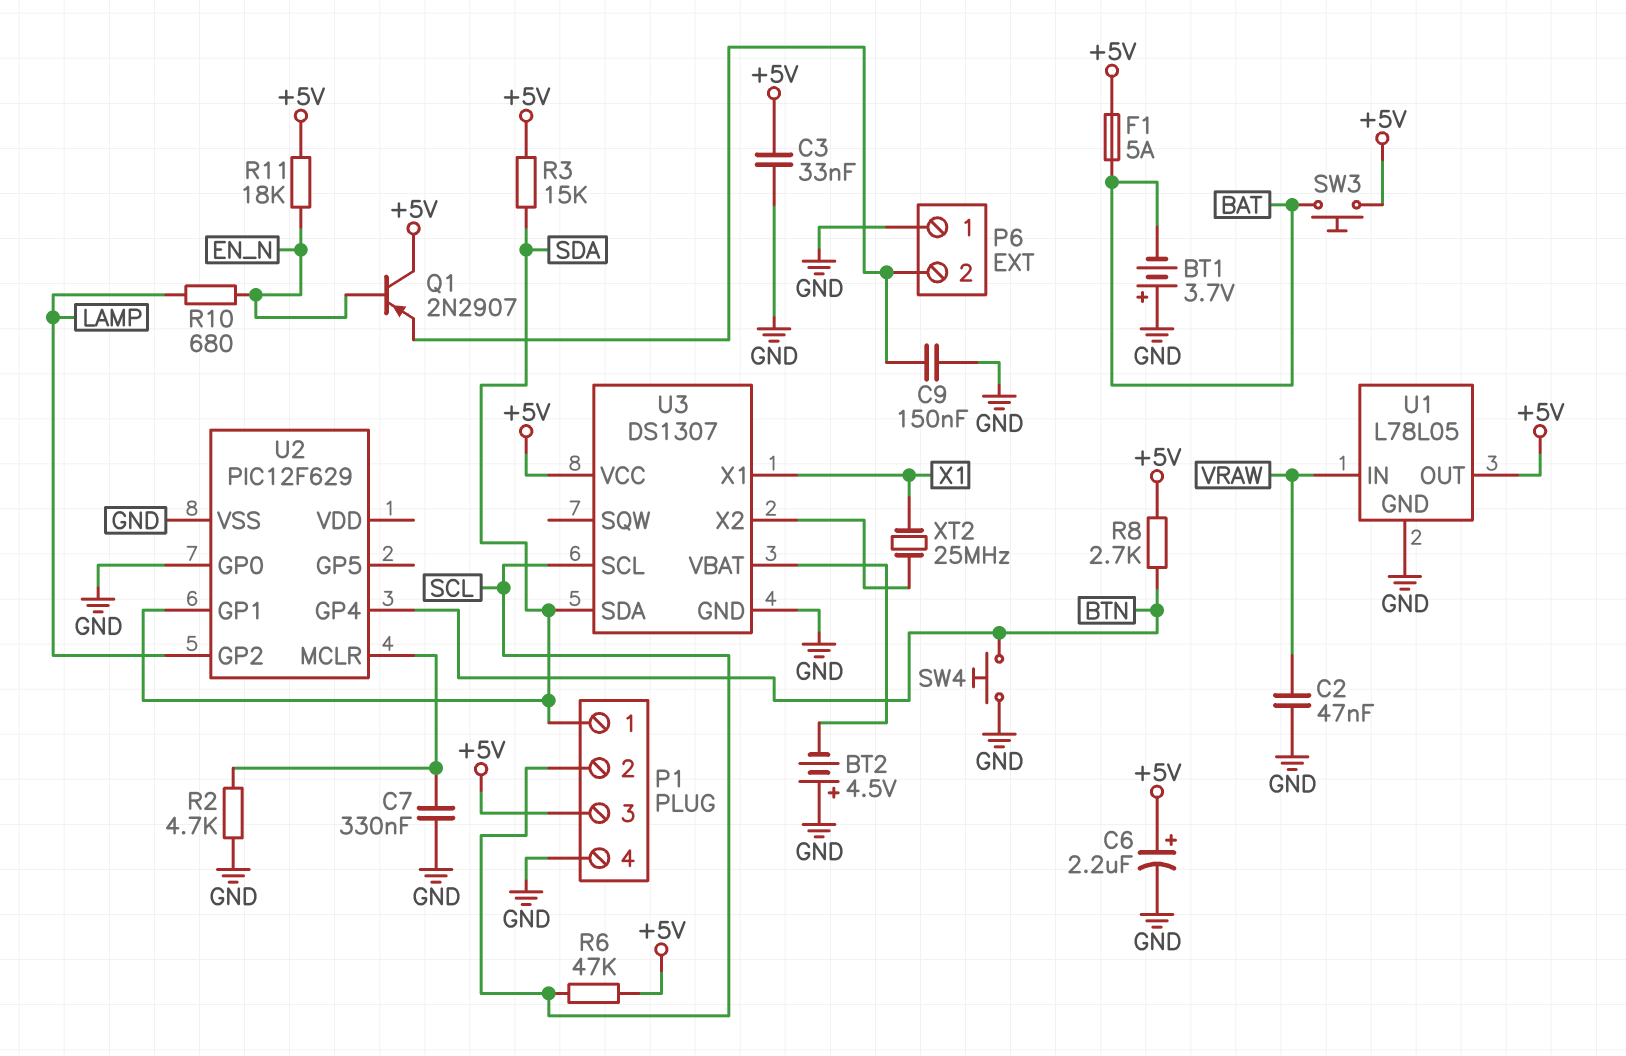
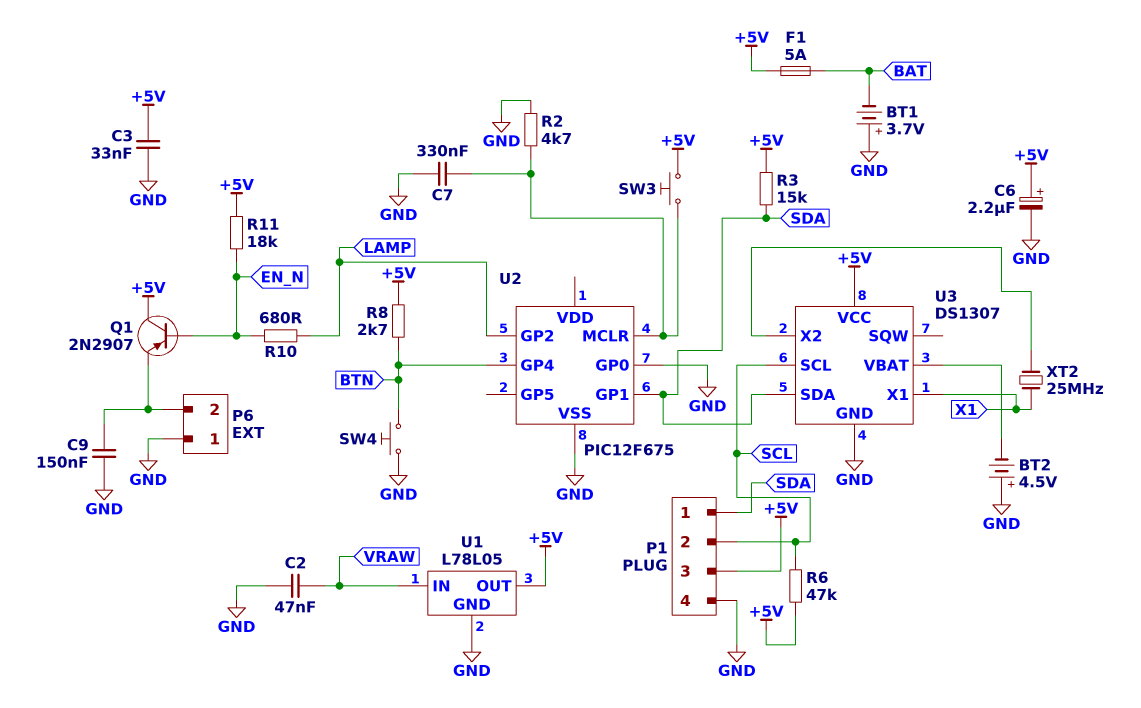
SW3: button (+5V, BAT) -> button (+5V, U2/MCLR)
U2: PIC12F629 -> PIC12F675

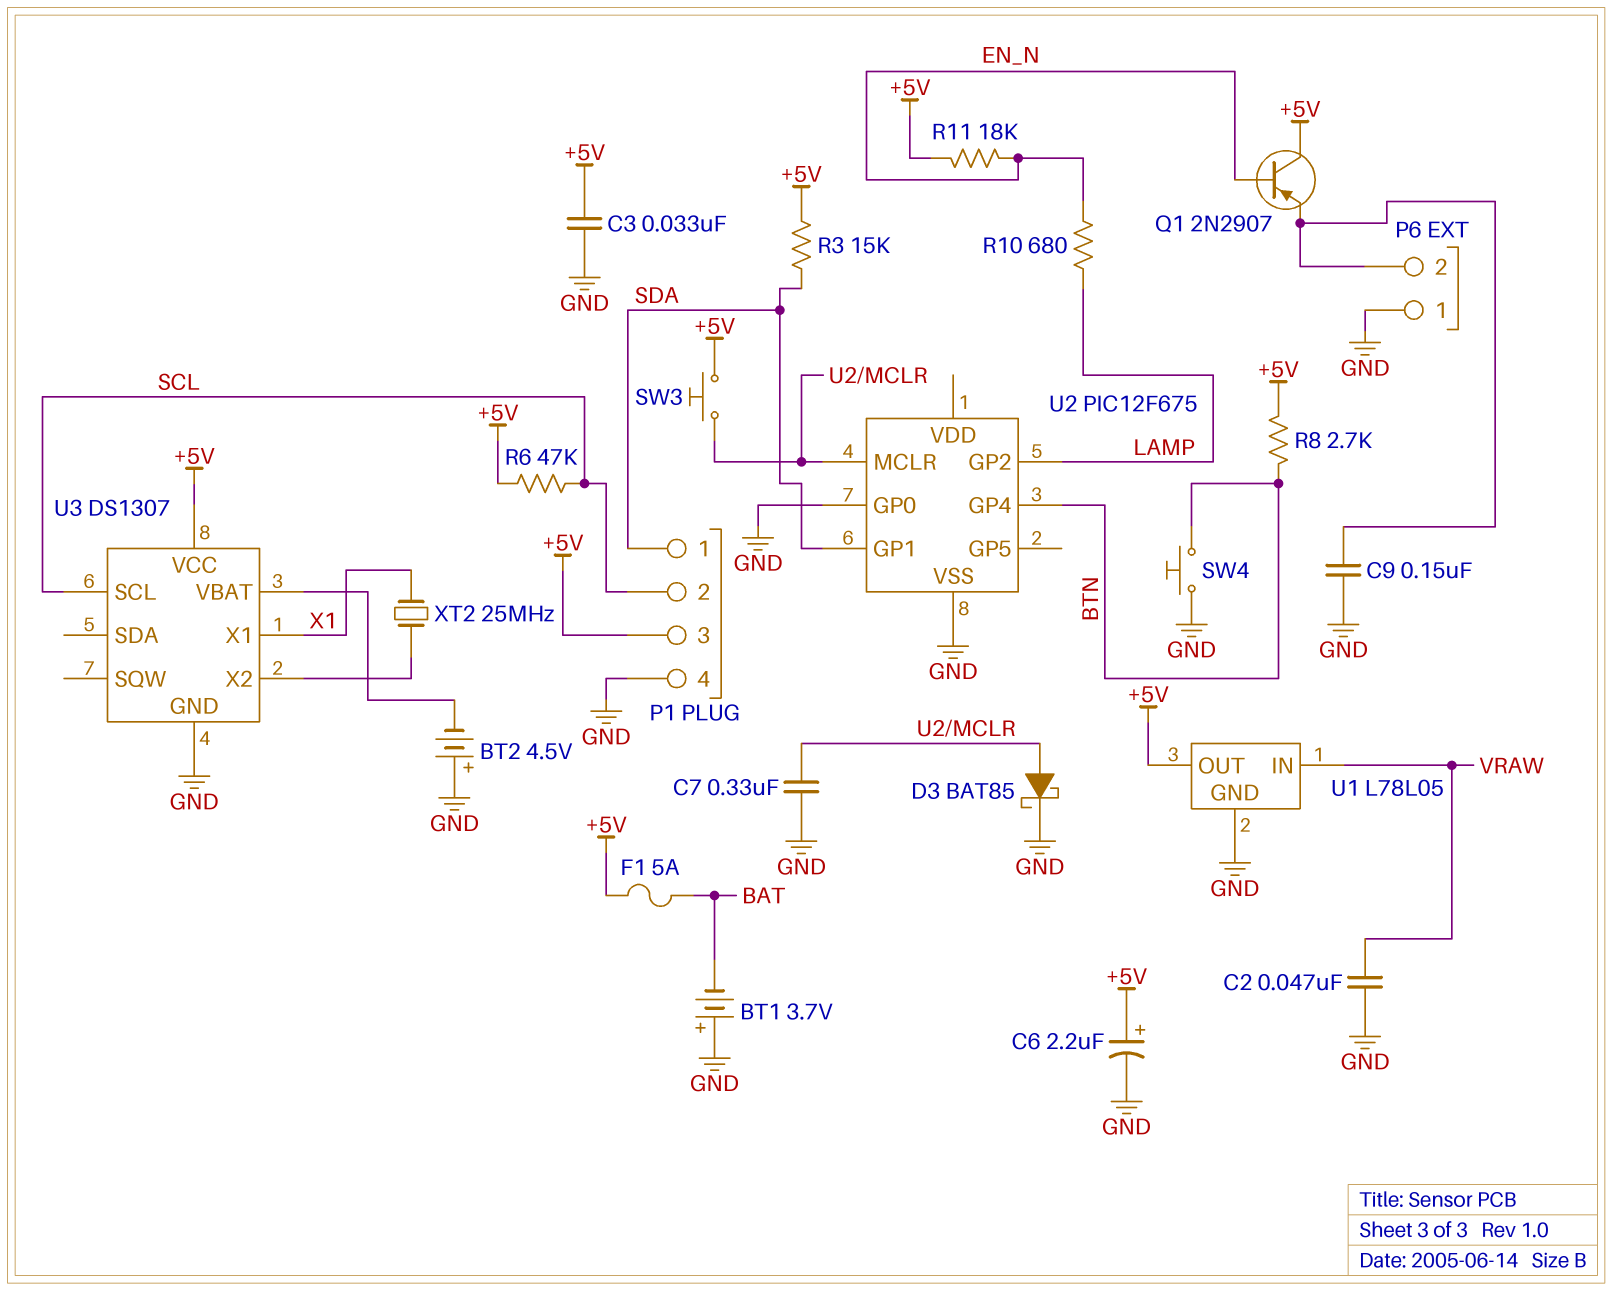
D3: none -> schottky BAT85 (A U2/MCLR, K GND)
R2: 4.7k (GND, U2/MCLR) -> none
U3 pin SDA: SDA -> none

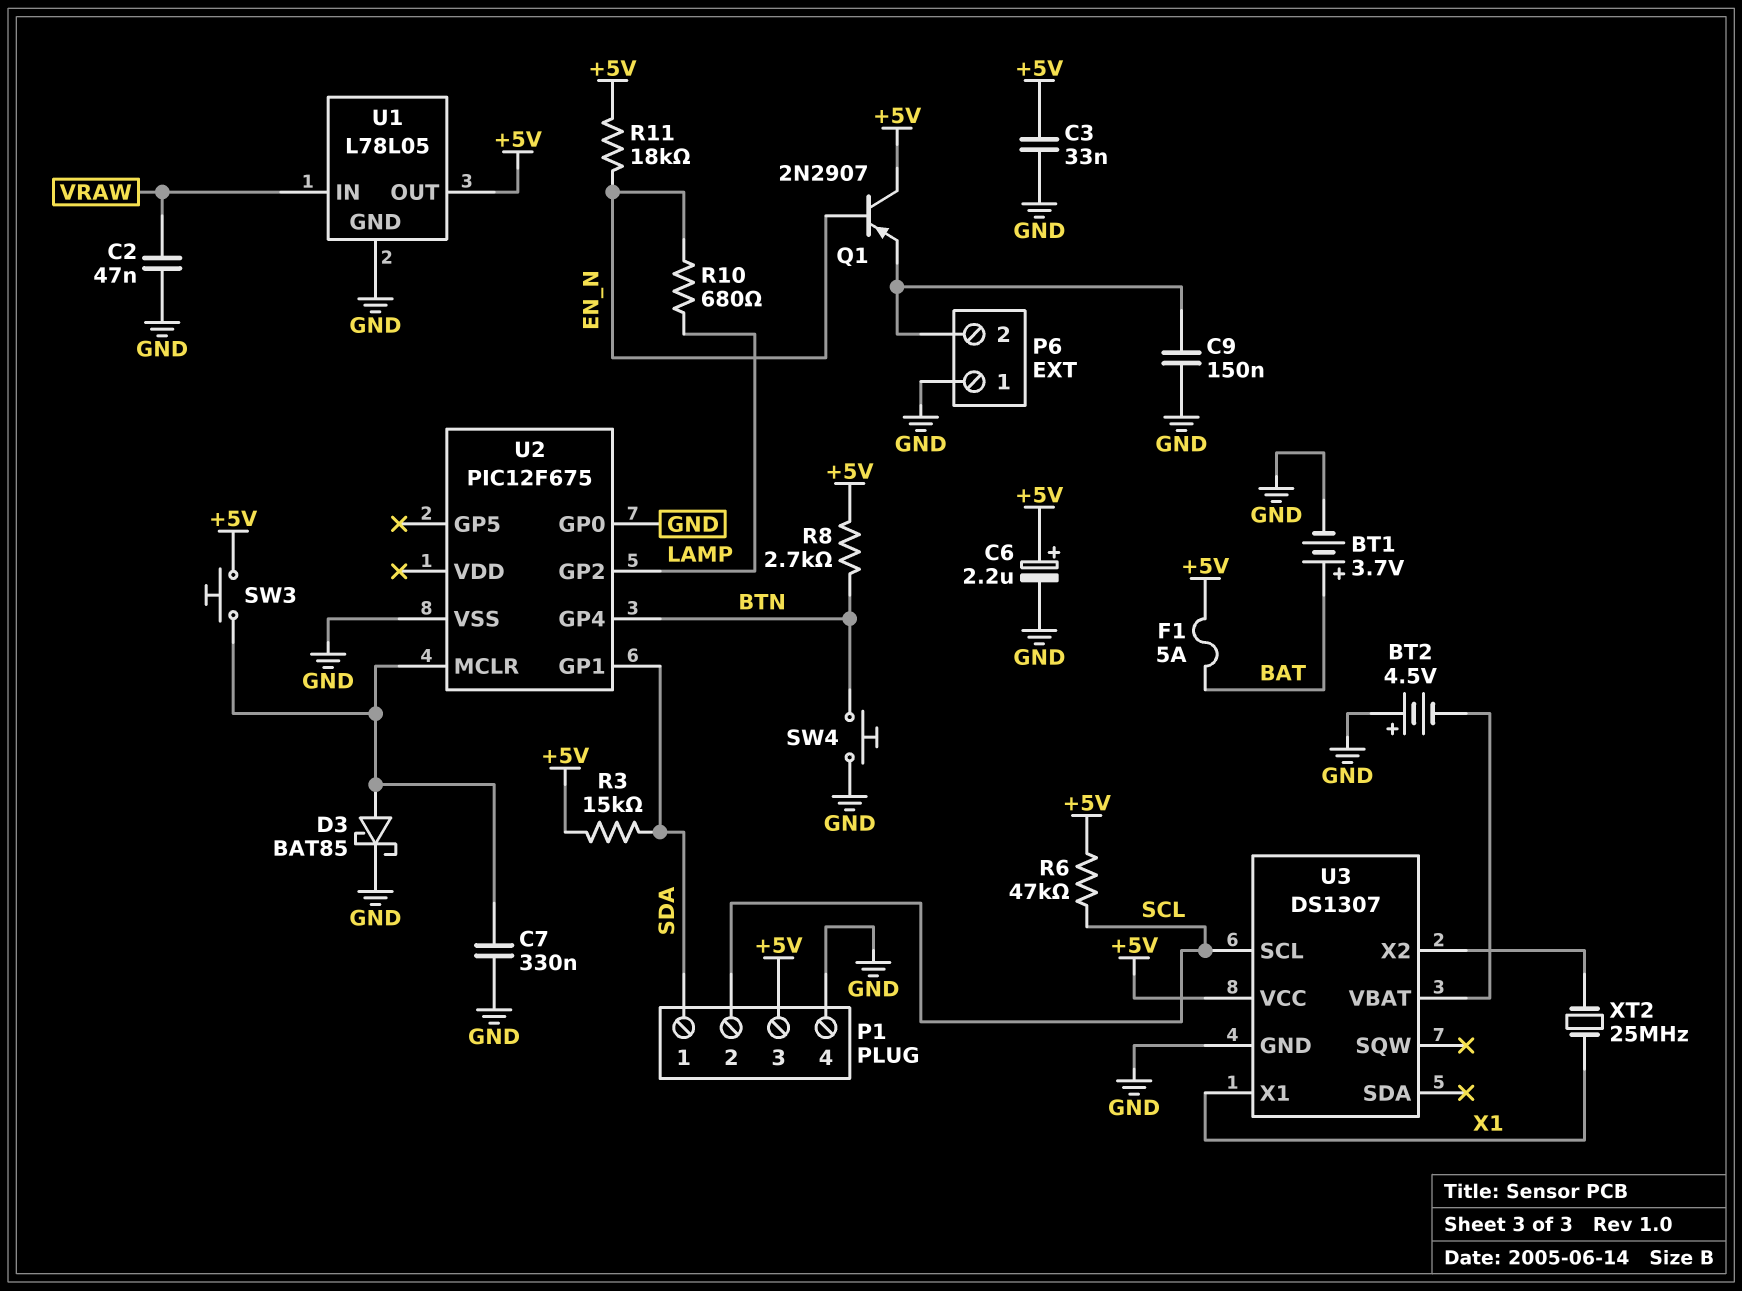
BT1: 3.7V (plus GND, minus BAT) -> 3.7V (plus BAT, minus GND)

